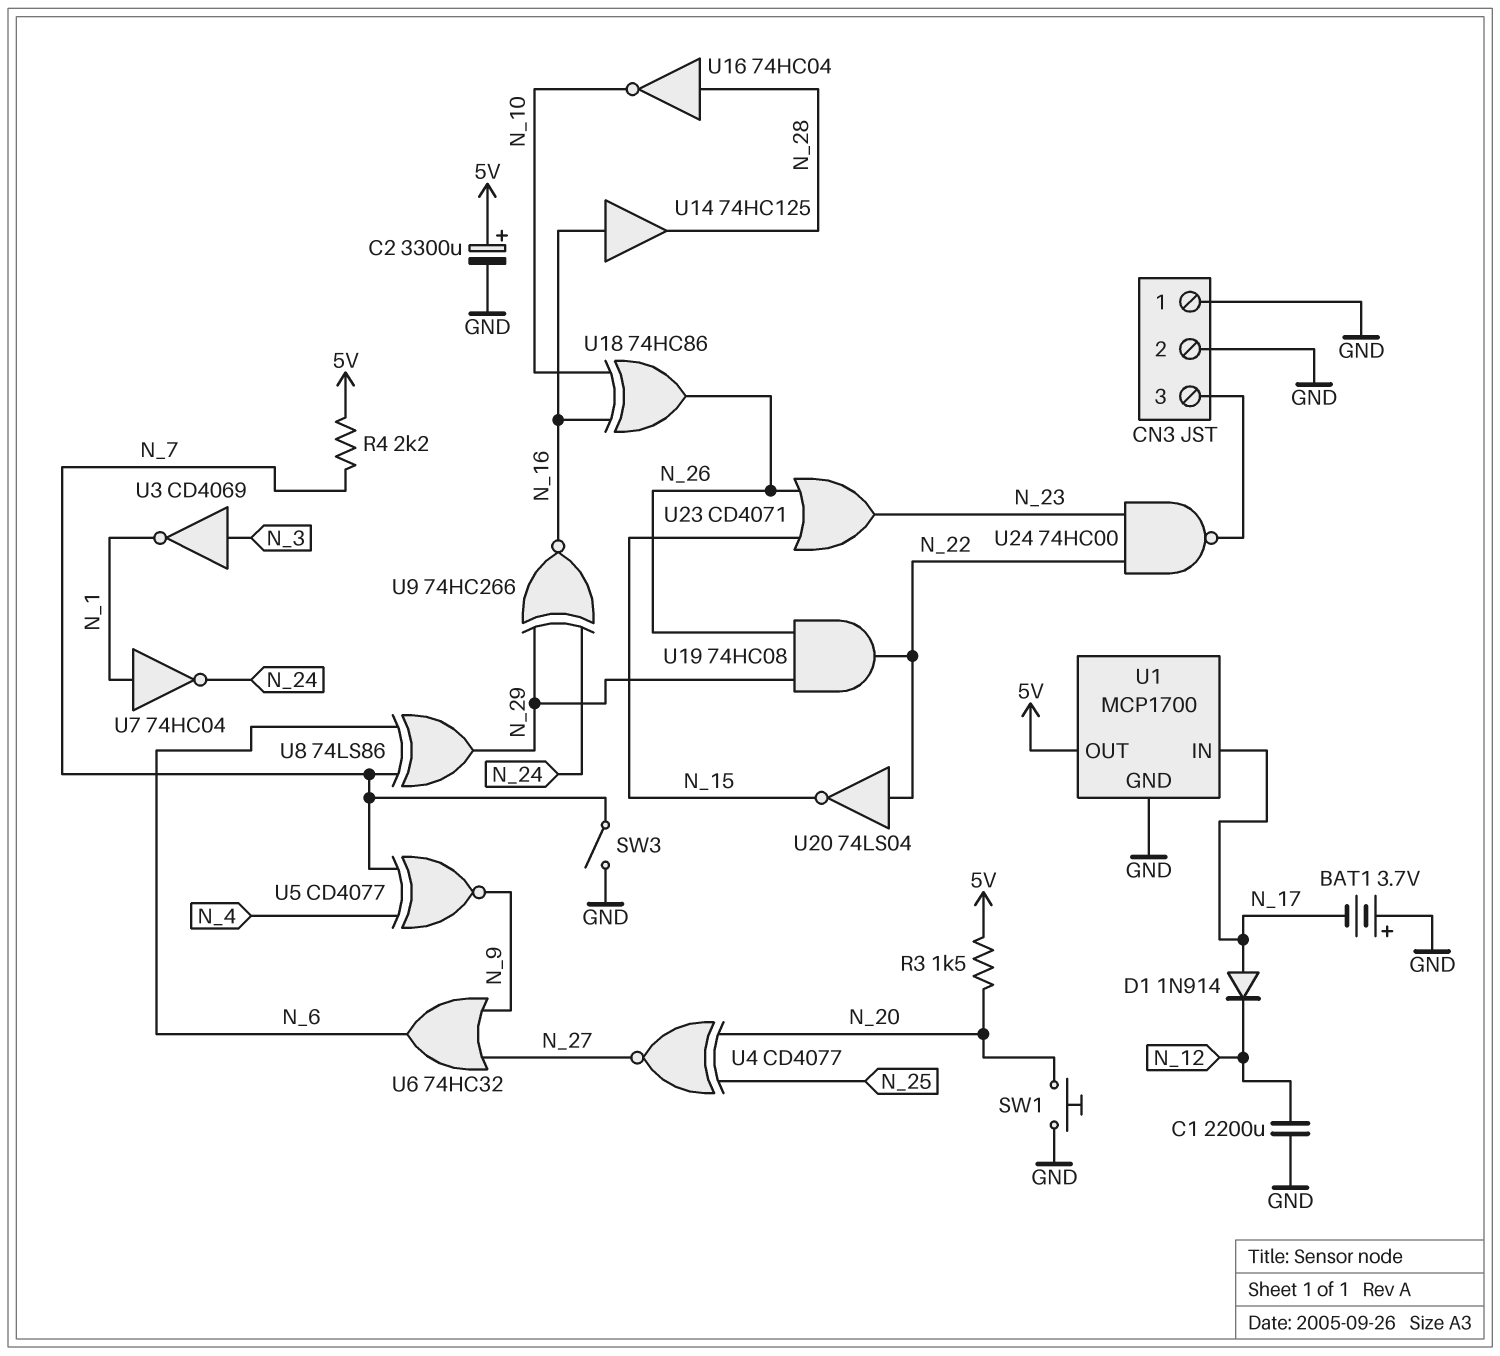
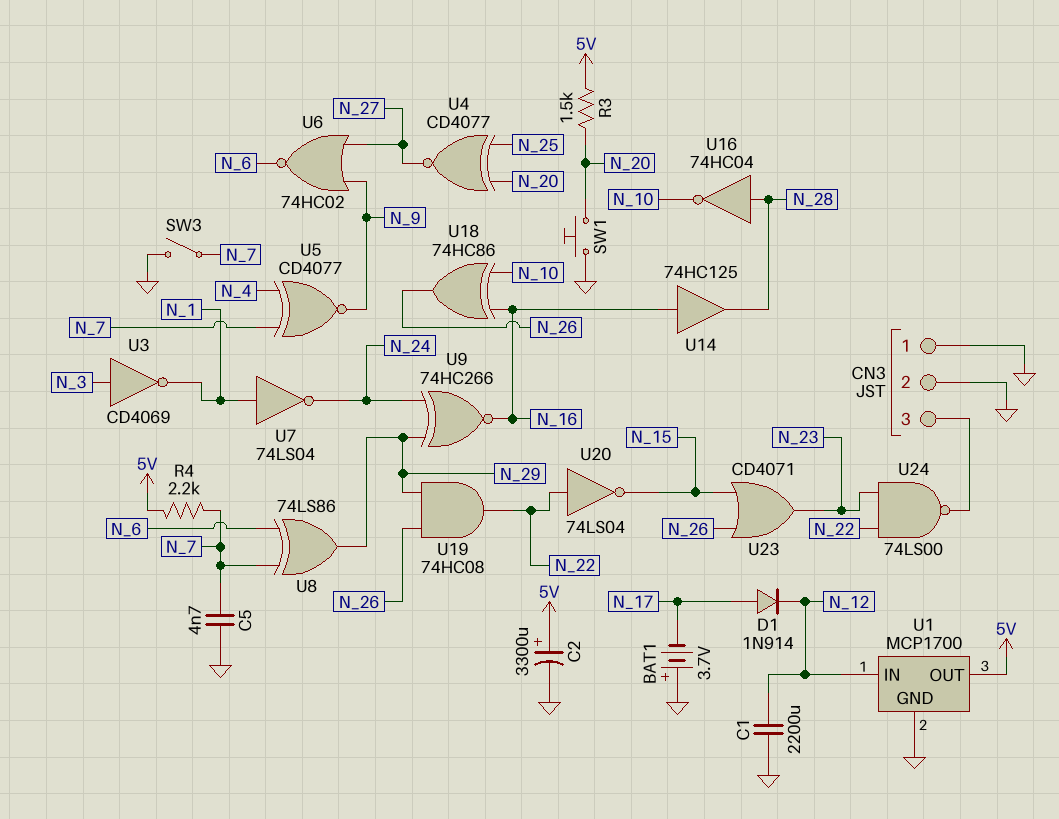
C5: none -> 4.7nF (GND, N_7)
U1 pin IN: N_17 -> N_12
U6: OR 74HC32 (in N_9, in N_27, out N_6) -> NOR 74HC02 (in N_9, in N_27, out N_6)
U7: NOT 74HC04 (in N_1, out N_24) -> NOT 74LS04 (in N_1, out N_24)
U24: NAND 74HC00 (in N_22, in N_23, out CN3/3) -> NAND 74LS00 (in N_22, in N_23, out CN3/3)

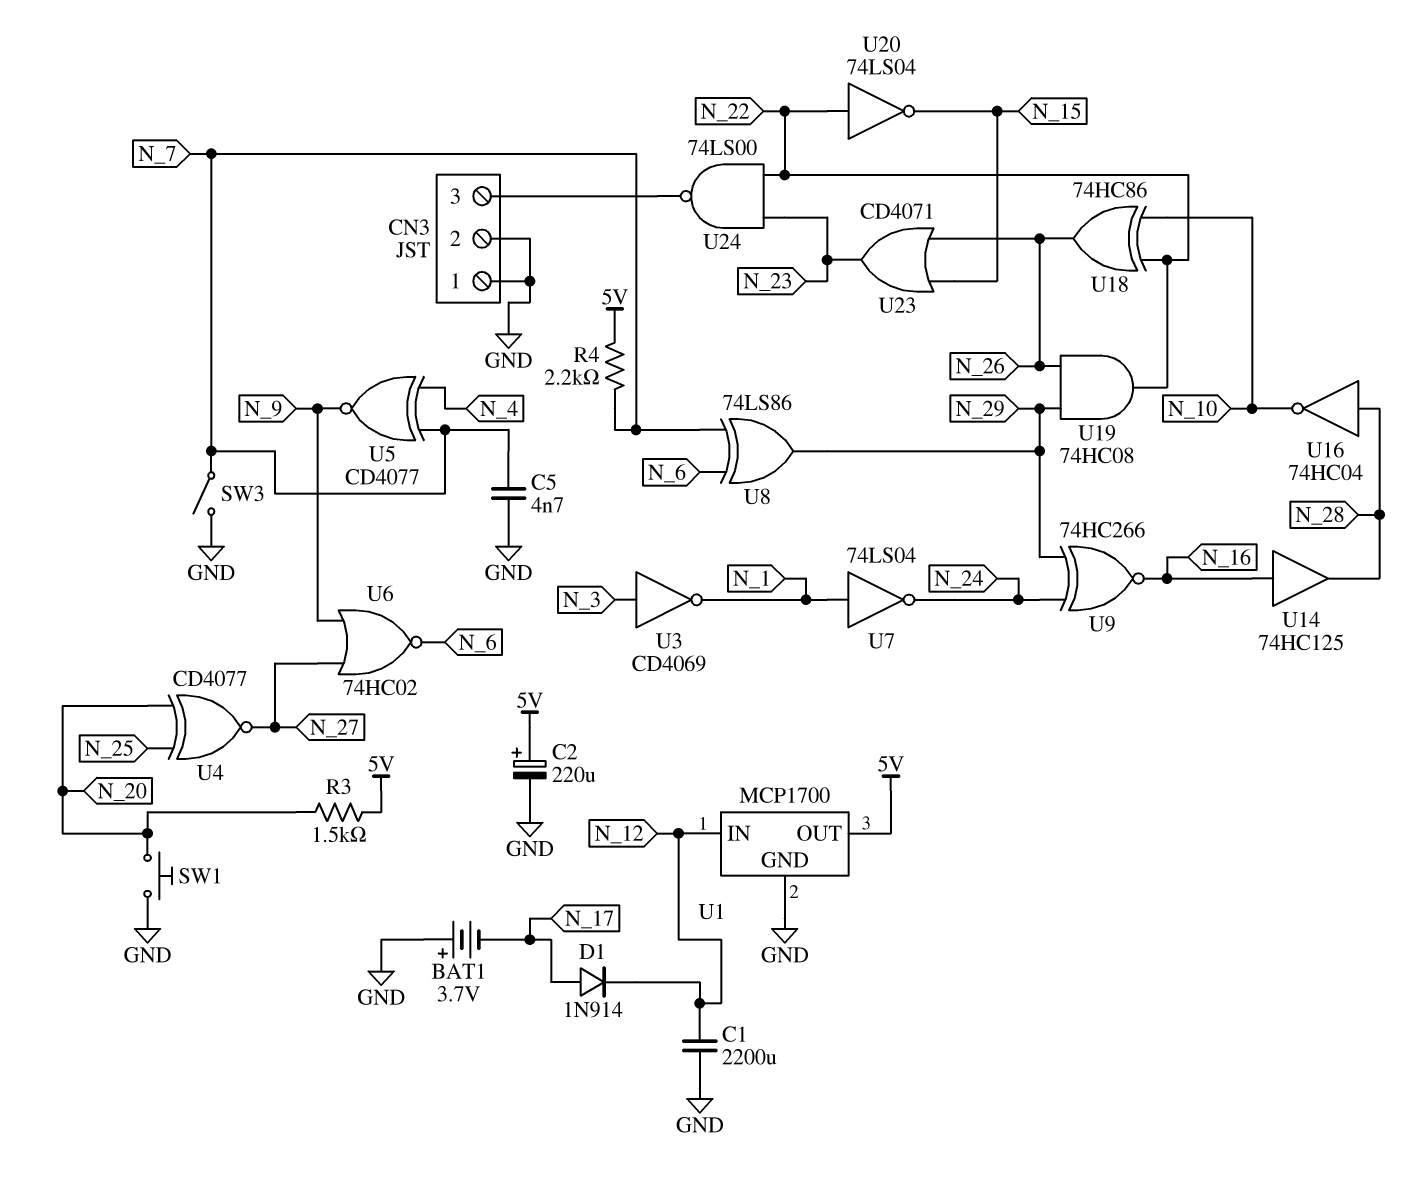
C2: 3300uF (plus 5V, minus GND) -> 220uF (plus 5V, minus GND)
U18: XOR 74HC86 (in N_10, in N_16, out N_26) -> XOR 74HC86 (in N_10, in N_22, out N_26)

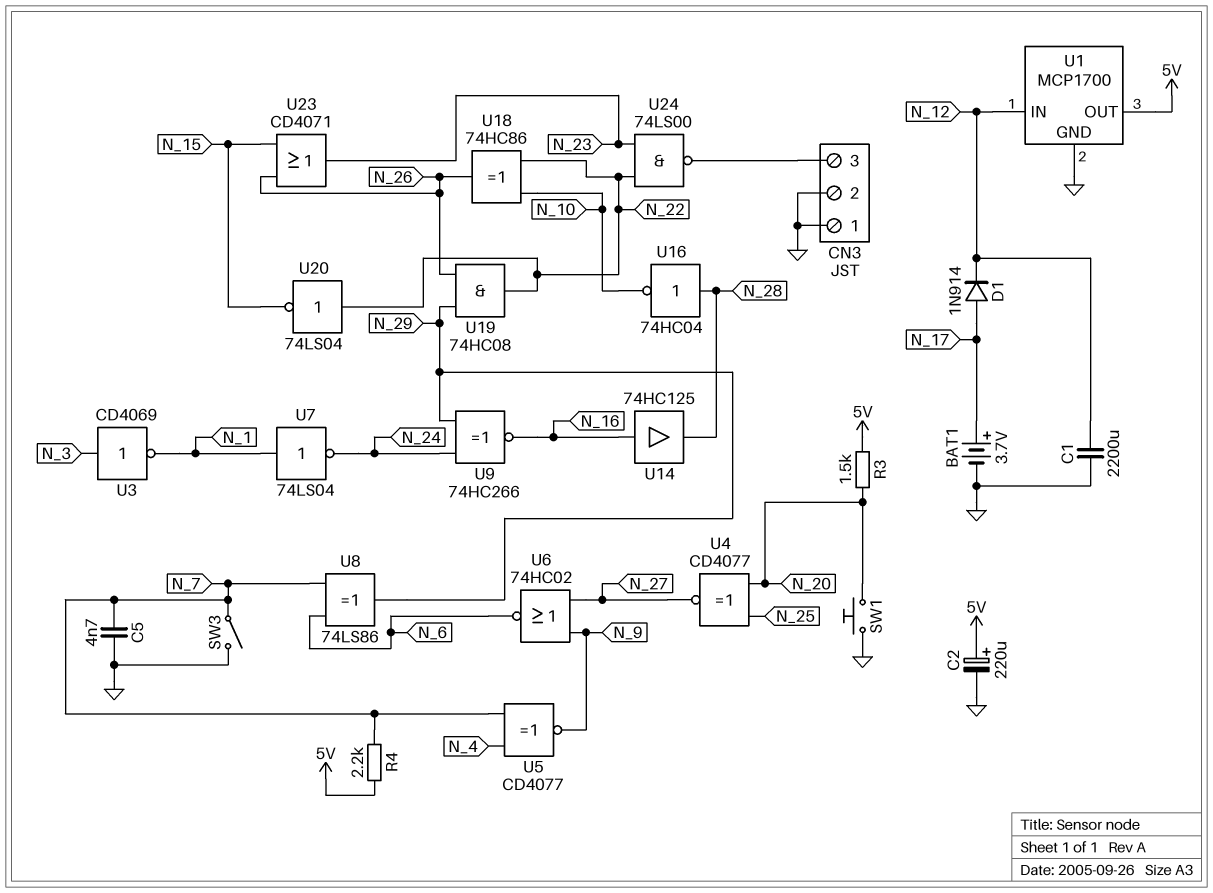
BAT1: 3.7V (plus GND, minus N_17) -> 3.7V (plus N_17, minus GND)

